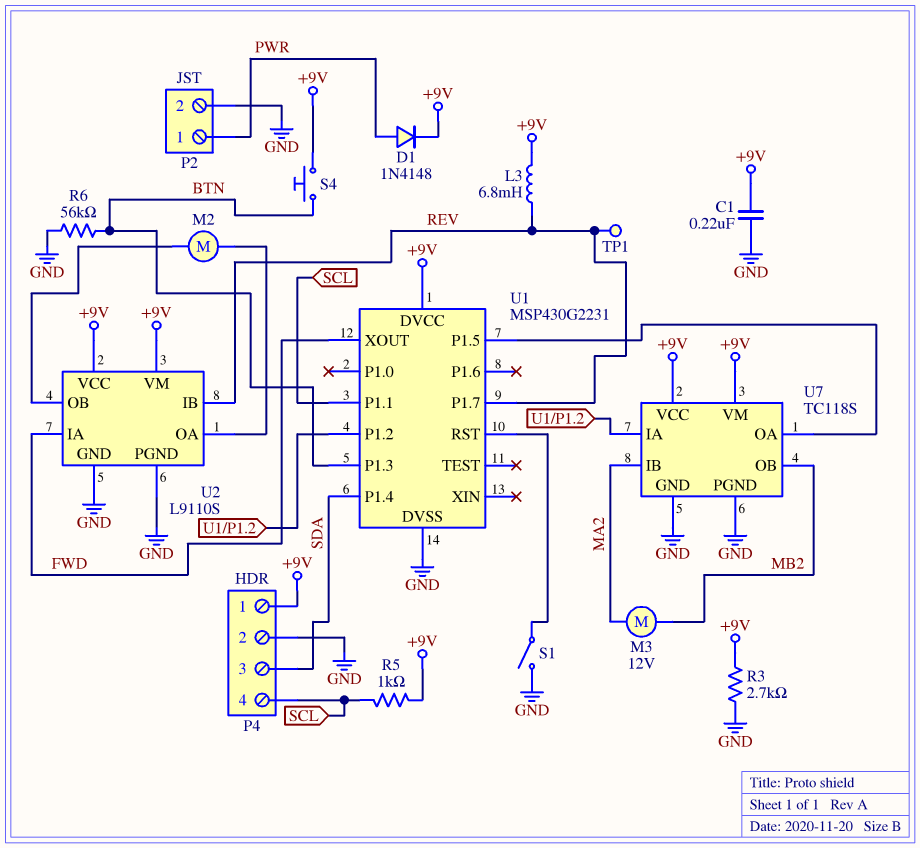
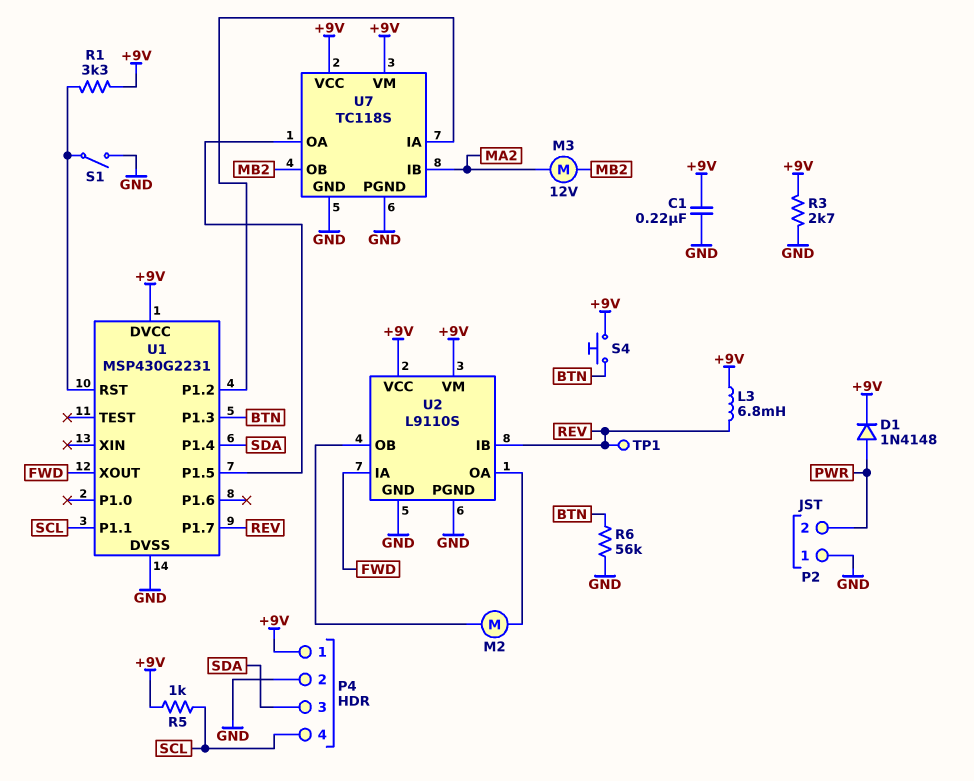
P2 pin 1: PWR -> GND
P2 pin 2: GND -> PWR
R1: none -> 3.3k (+9V, U1/RST)

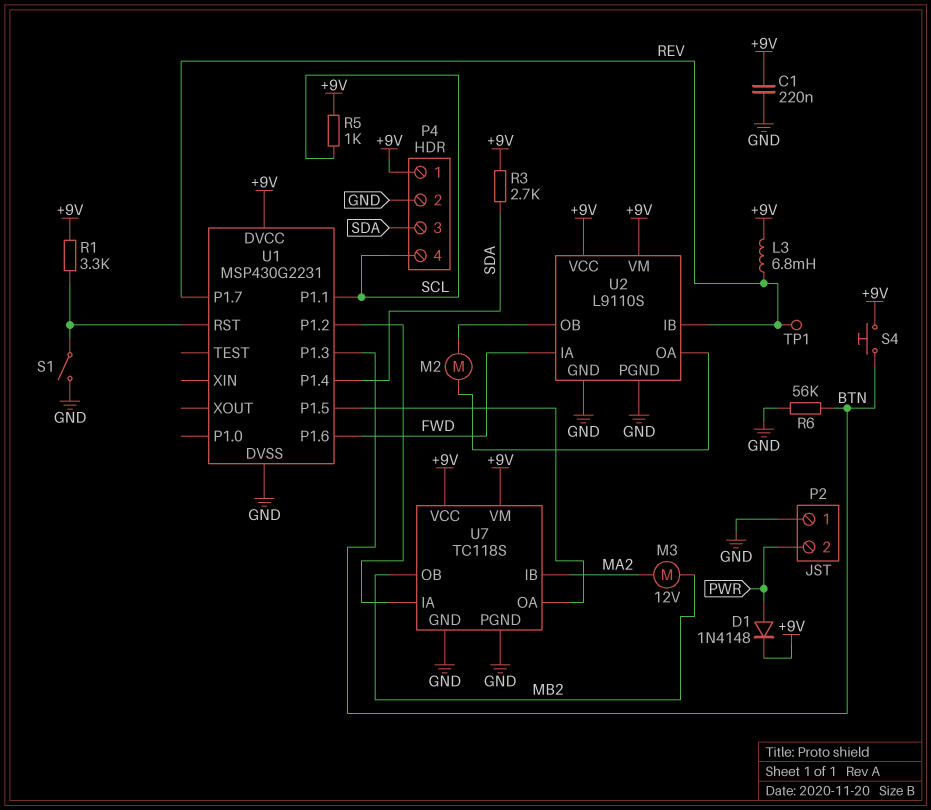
R3: 2.7k (+9V, GND) -> 2.7k (+9V, SDA)
U1 pin P1.6: none -> FWD
U1 pin XOUT: FWD -> none

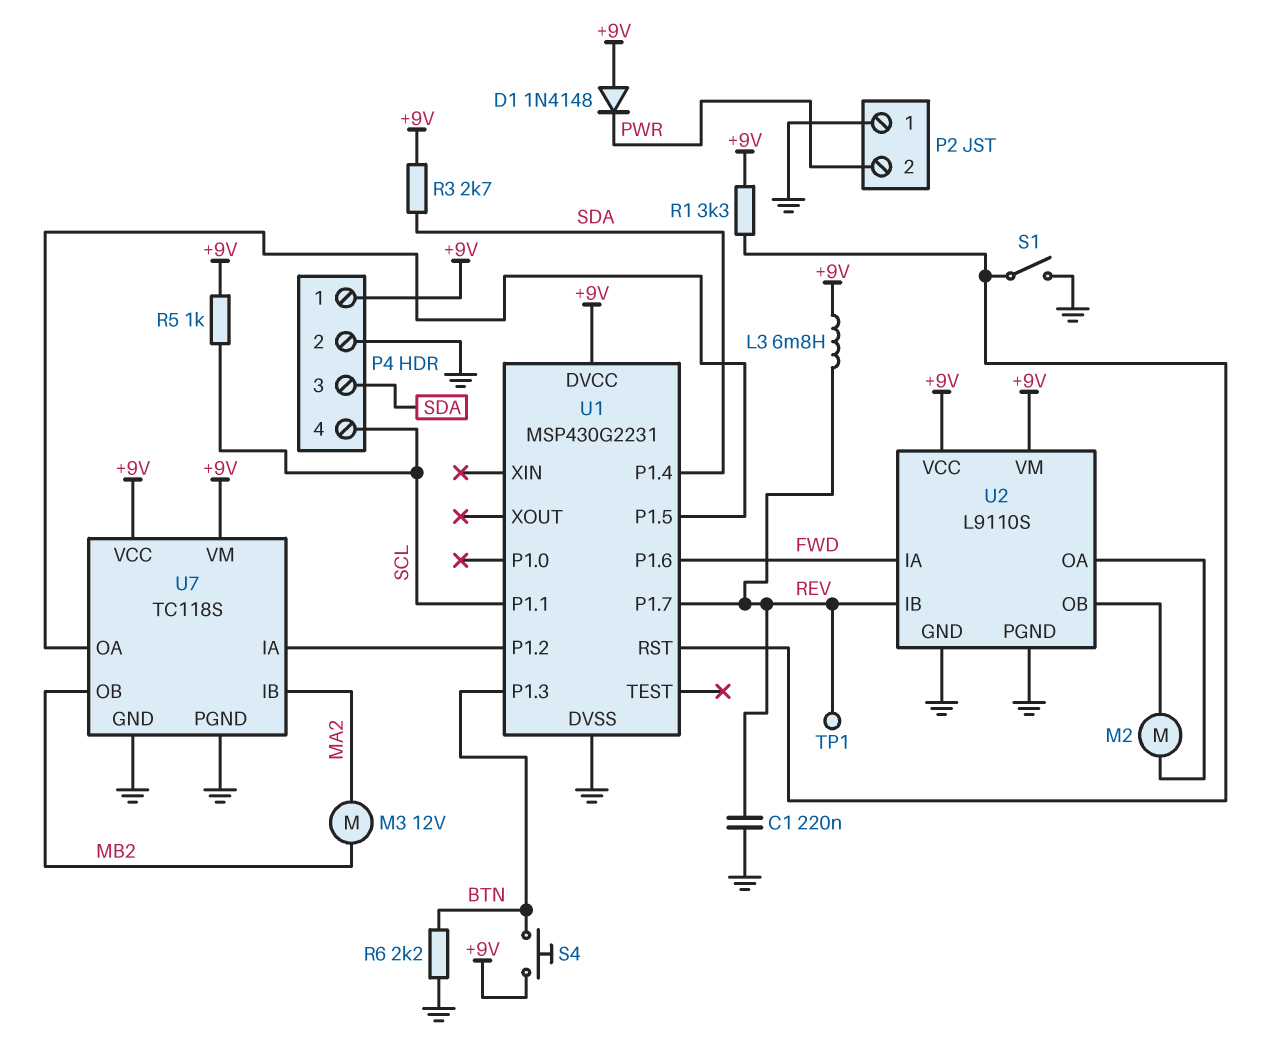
C1: 220nF (+9V, GND) -> 220nF (GND, REV)
D1: diode 1N4148 (A PWR, K +9V) -> diode 1N4148 (A +9V, K PWR)
R6: 56k (BTN, GND) -> 2.2k (BTN, GND)

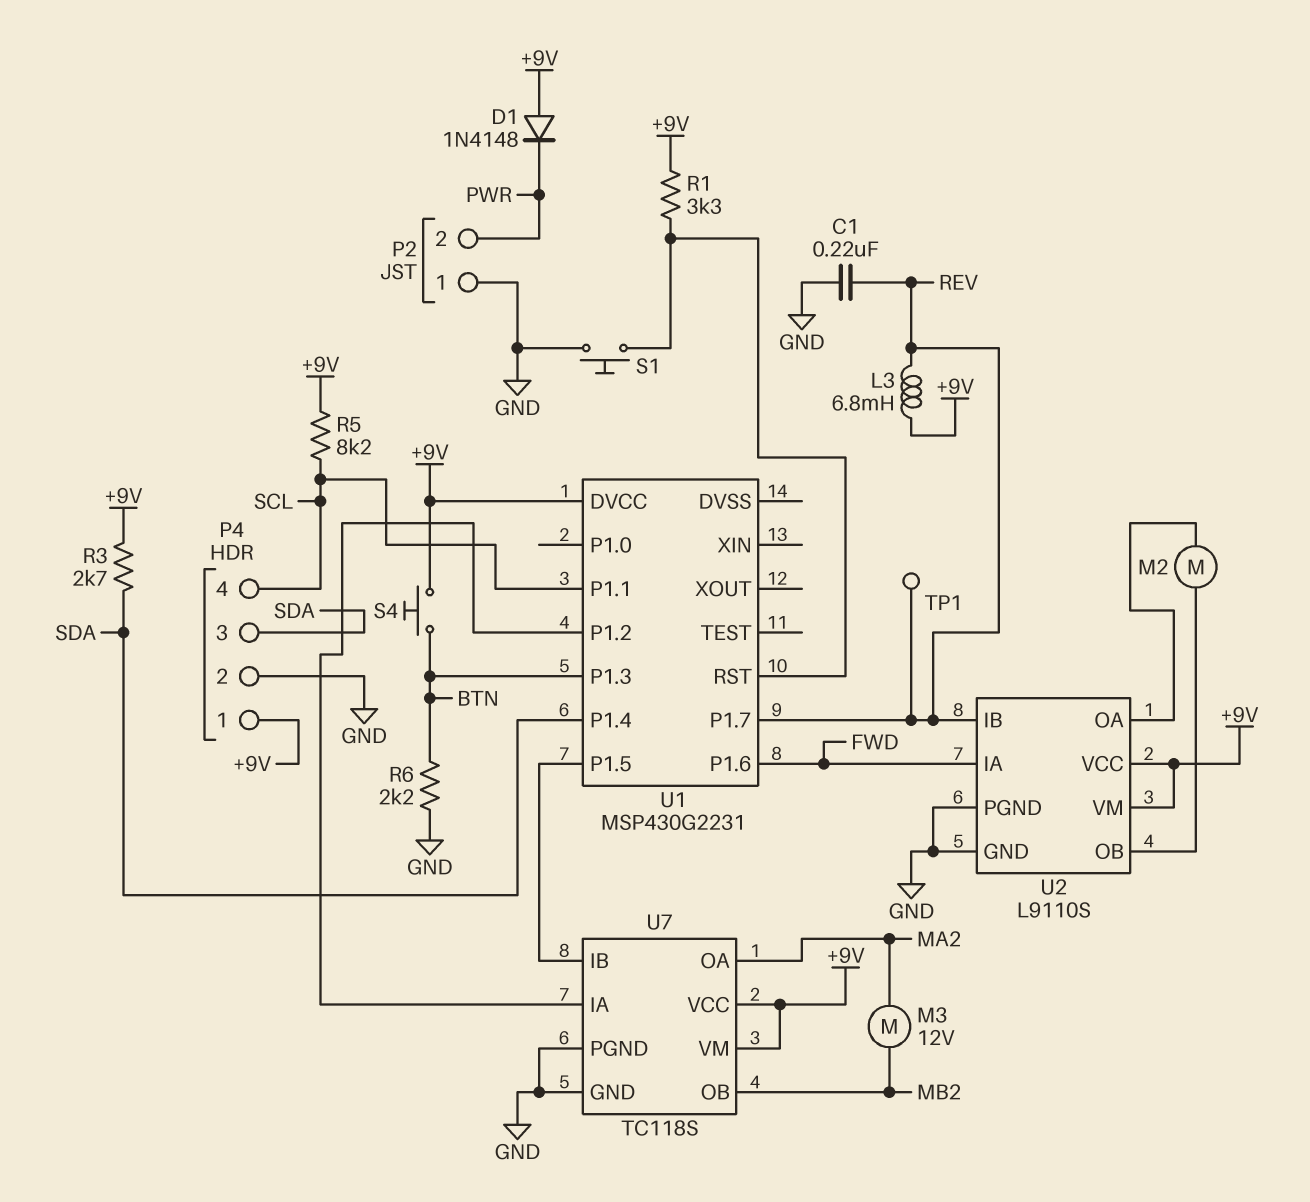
R5: 1k (+9V, SCL) -> 8.2k (+9V, SCL)
S1: switch (GND, U1/RST) -> button (GND, U1/RST)
U1 pin DVSS: GND -> none
U7 pin IB: MA2 -> U1/P1.5
U7 pin OA: U1/P1.5 -> MA2

